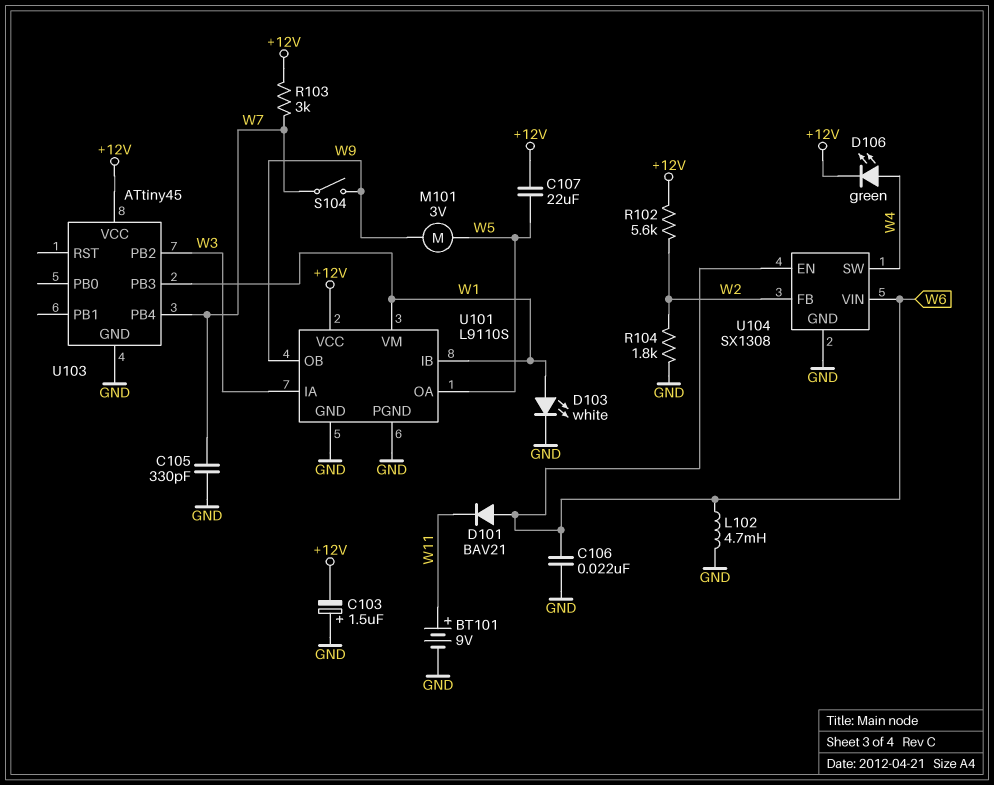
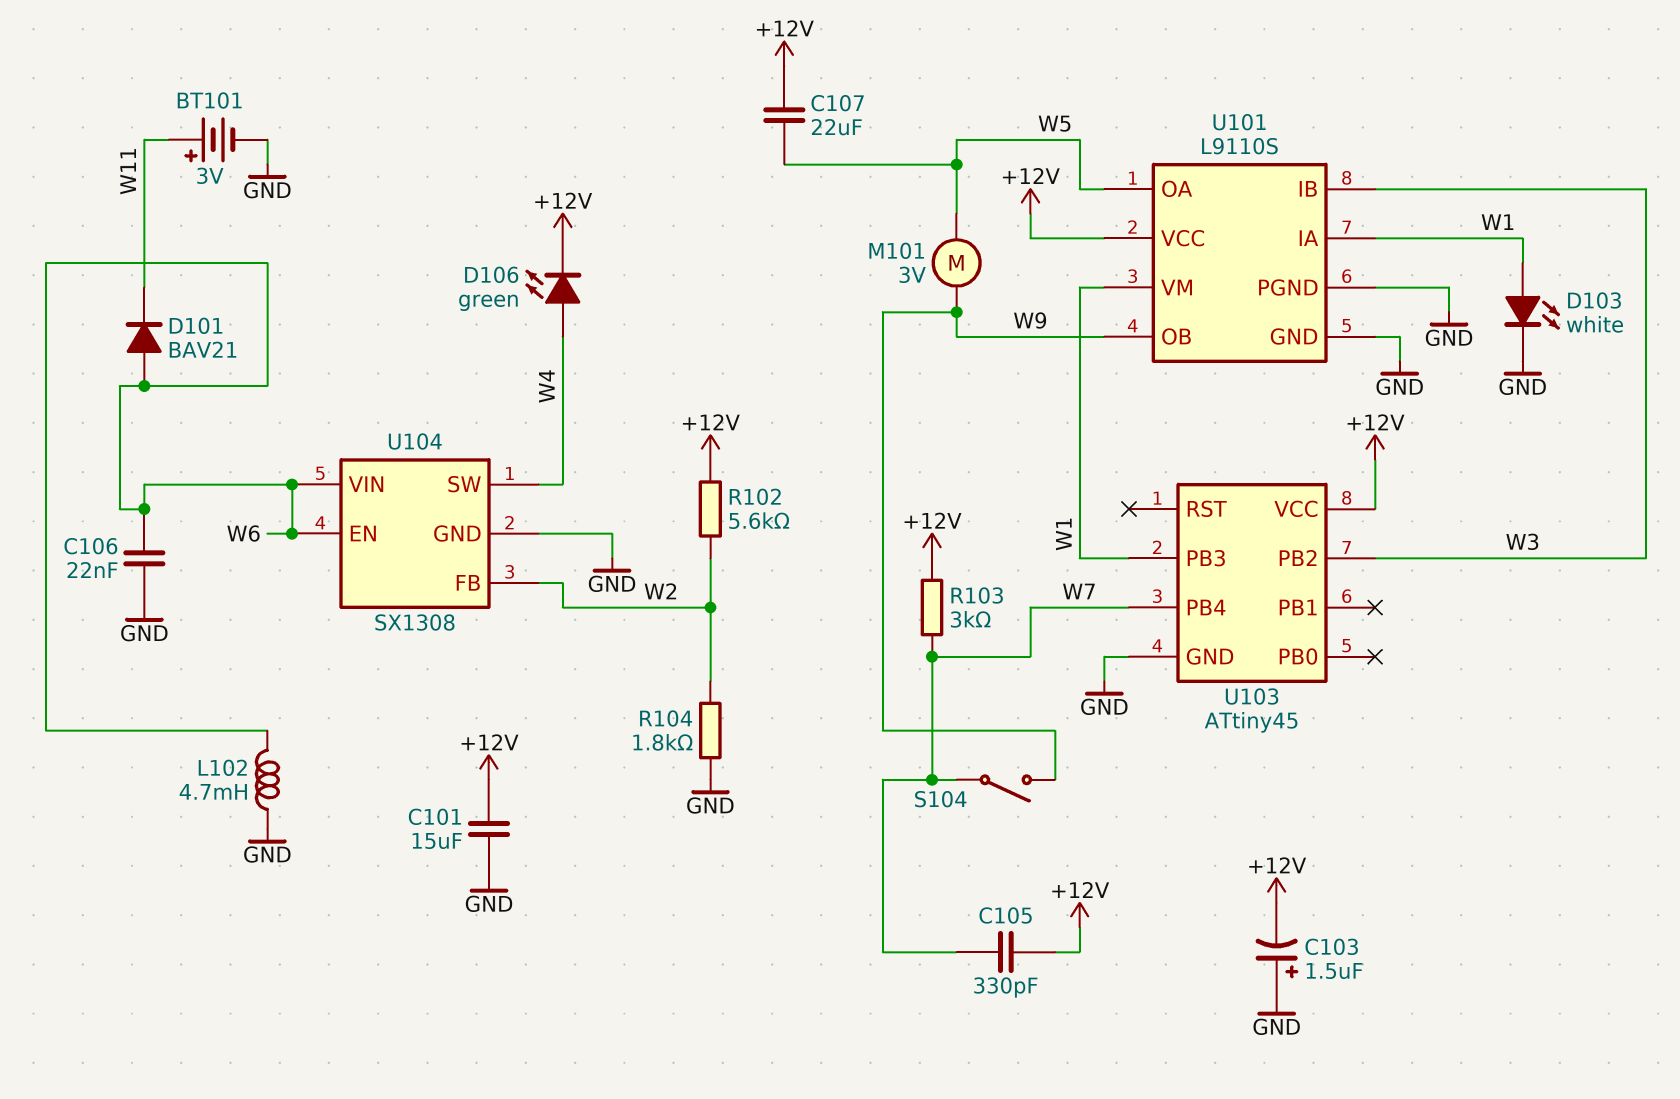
BT101: 9V (plus W11, minus GND) -> 3V (plus W11, minus GND)
C101: none -> 15uF (+12V, GND)
C105: 330pF (GND, W7) -> 330pF (+12V, W7)
U101 pin IA: W3 -> W1
U101 pin IB: W1 -> W3

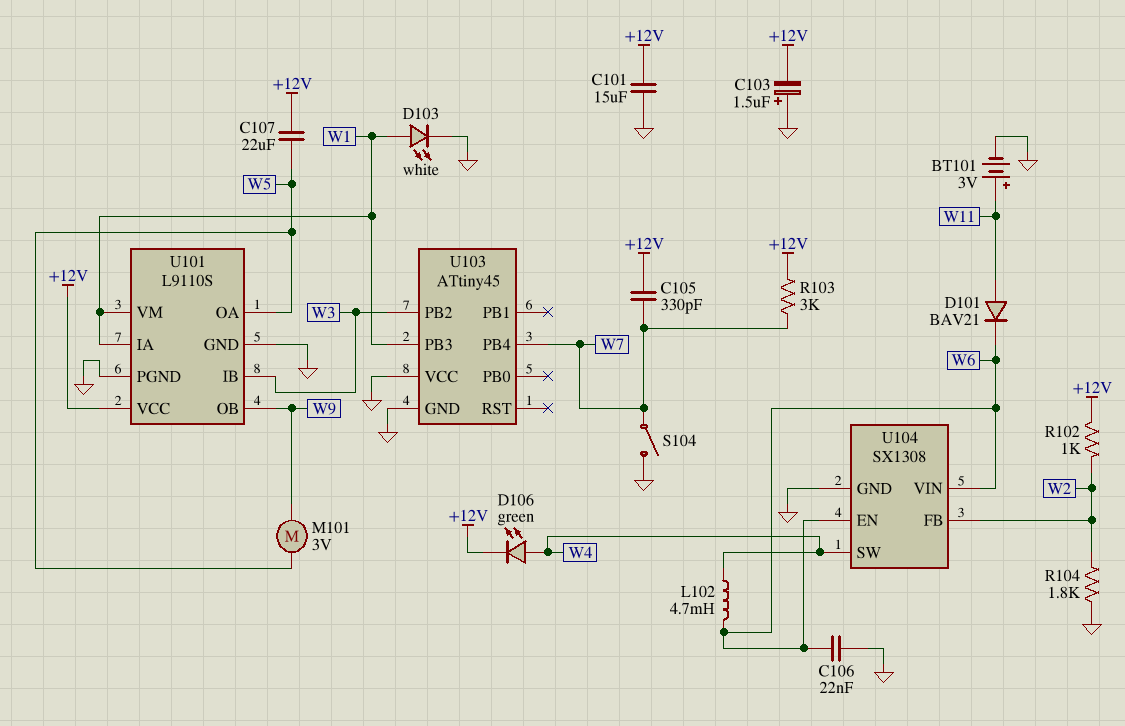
D101: diode BAV21 (A W6, K W11) -> diode BAV21 (A W11, K W6)
L102: 4.7mH (GND, W6) -> 4.7mH (W4, W6)
R102: 5.6k (+12V, W2) -> 1k (+12V, W2)
S104: switch (W7, W9) -> switch (GND, W7)
U103 pin VCC: +12V -> GND

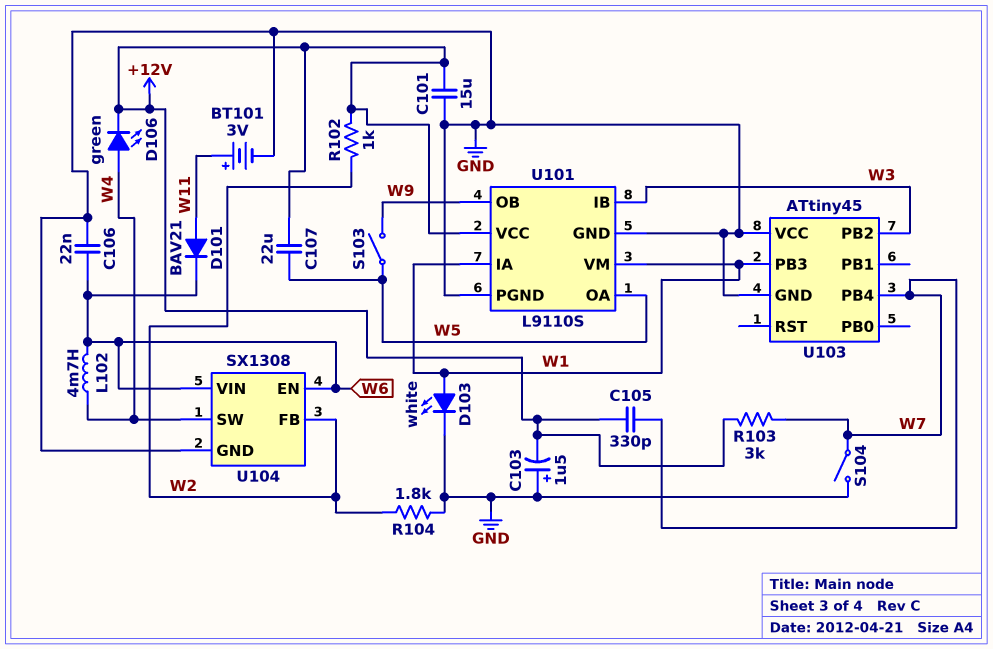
M101: motor 3V (W5, W9) -> none
S103: none -> switch (W5, W9)

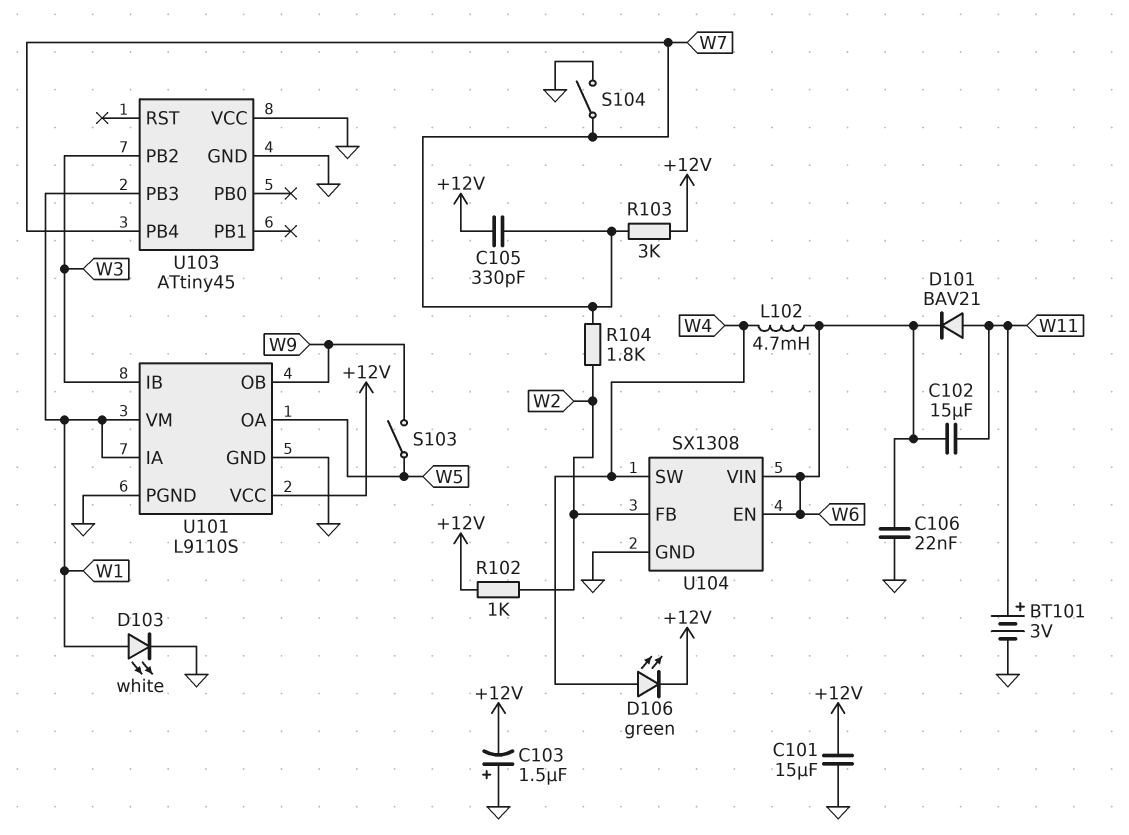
C102: none -> 15uF (W6, W11)
C107: 22uF (+12V, W5) -> none
R104: 1.8k (GND, W2) -> 1.8k (W2, W7)

